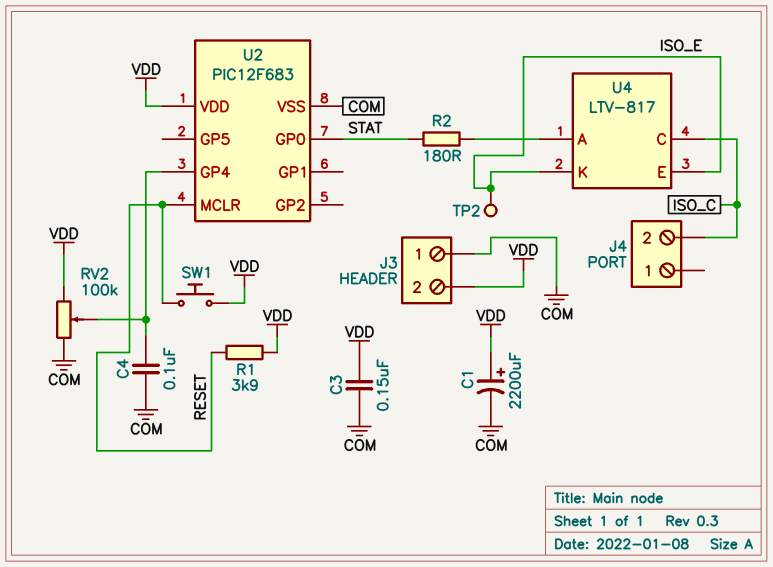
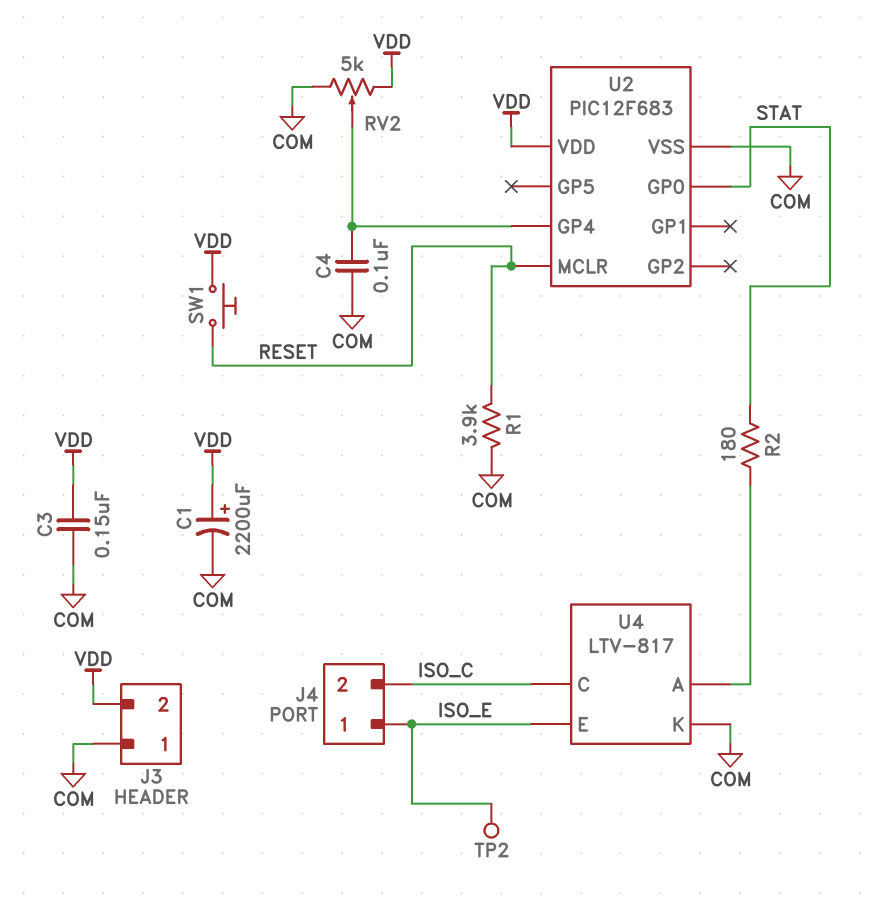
J4 pin 1: none -> ISO_E
R1: 3.9k (RESET, VDD) -> 3.9k (COM, RESET)
RV2: 100k (COM, VDD, wiper U2/GP4) -> 5k (COM, VDD, wiper U2/GP4)
U4 pin K: ISO_E -> COM

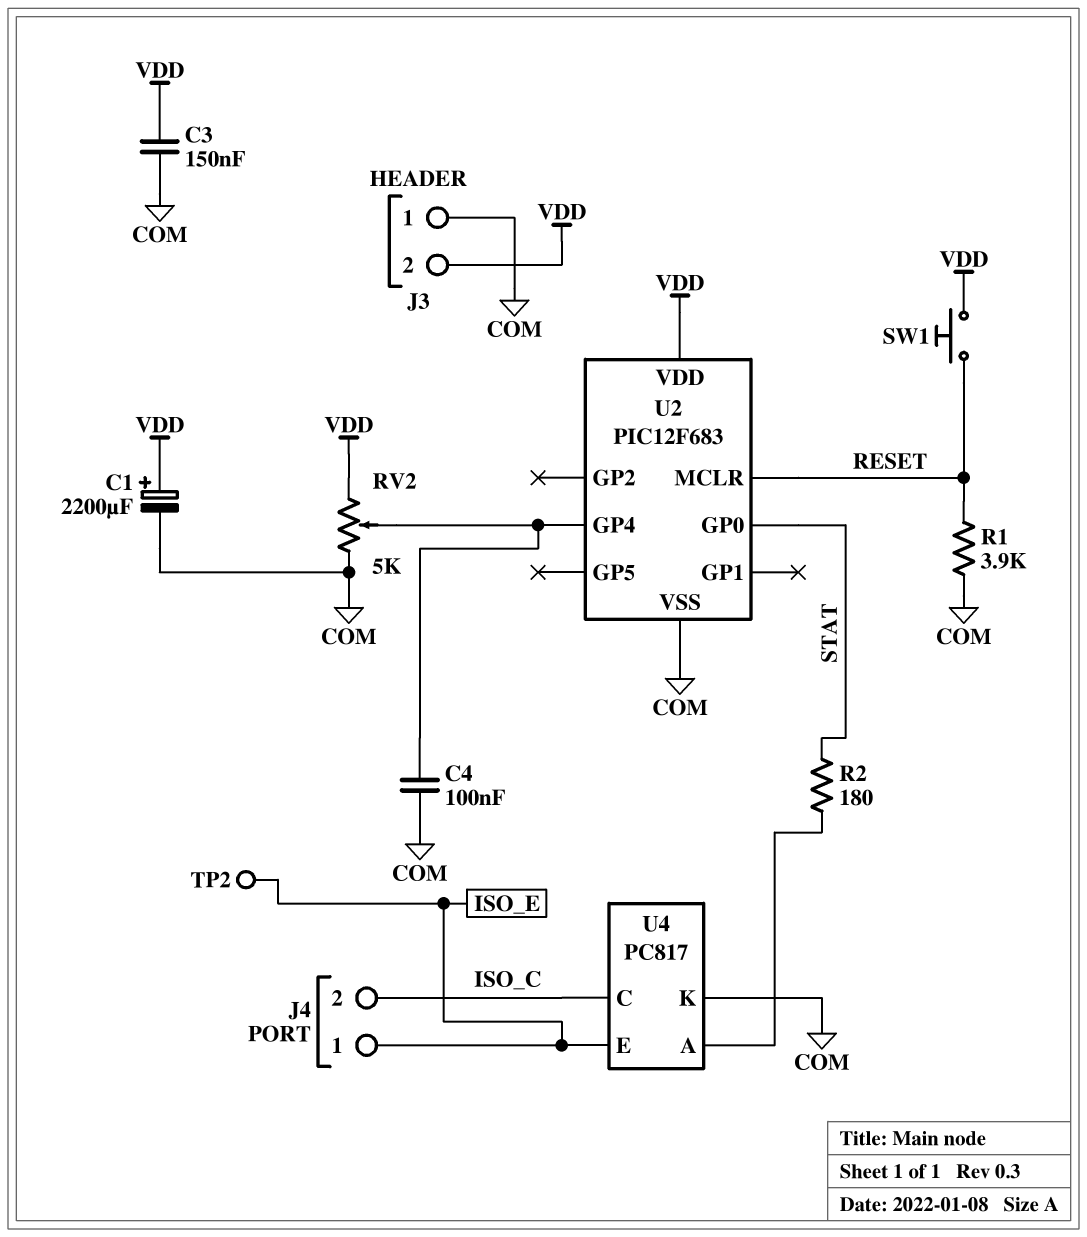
U4: LTV-817 -> PC817

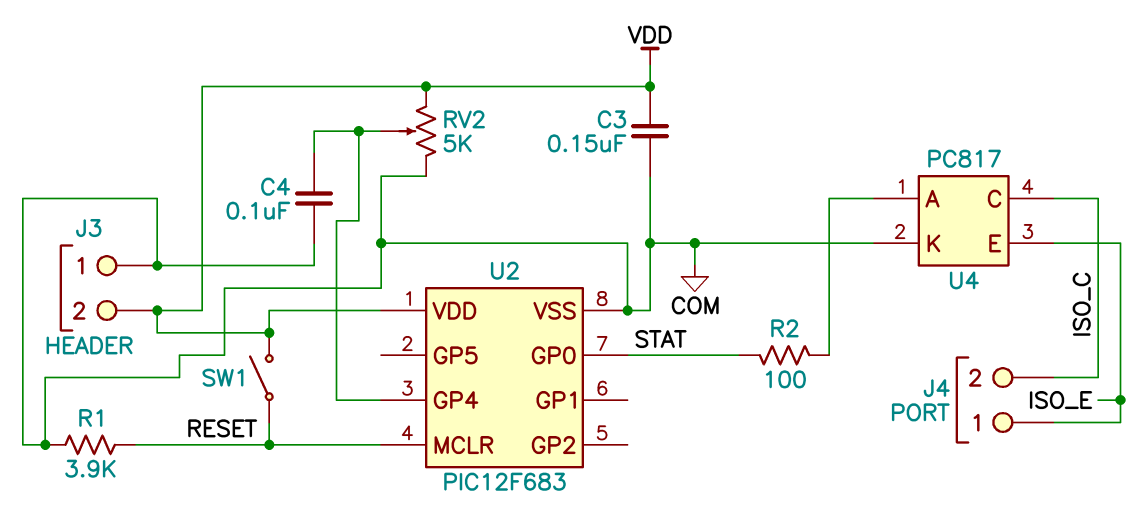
C1: 2200uF (plus VDD, minus COM) -> none
R2: 180 (STAT, U4/A) -> 100 (STAT, U4/A)
SW1: button (RESET, VDD) -> switch (RESET, VDD)
TP2: test point (ISO_E) -> none

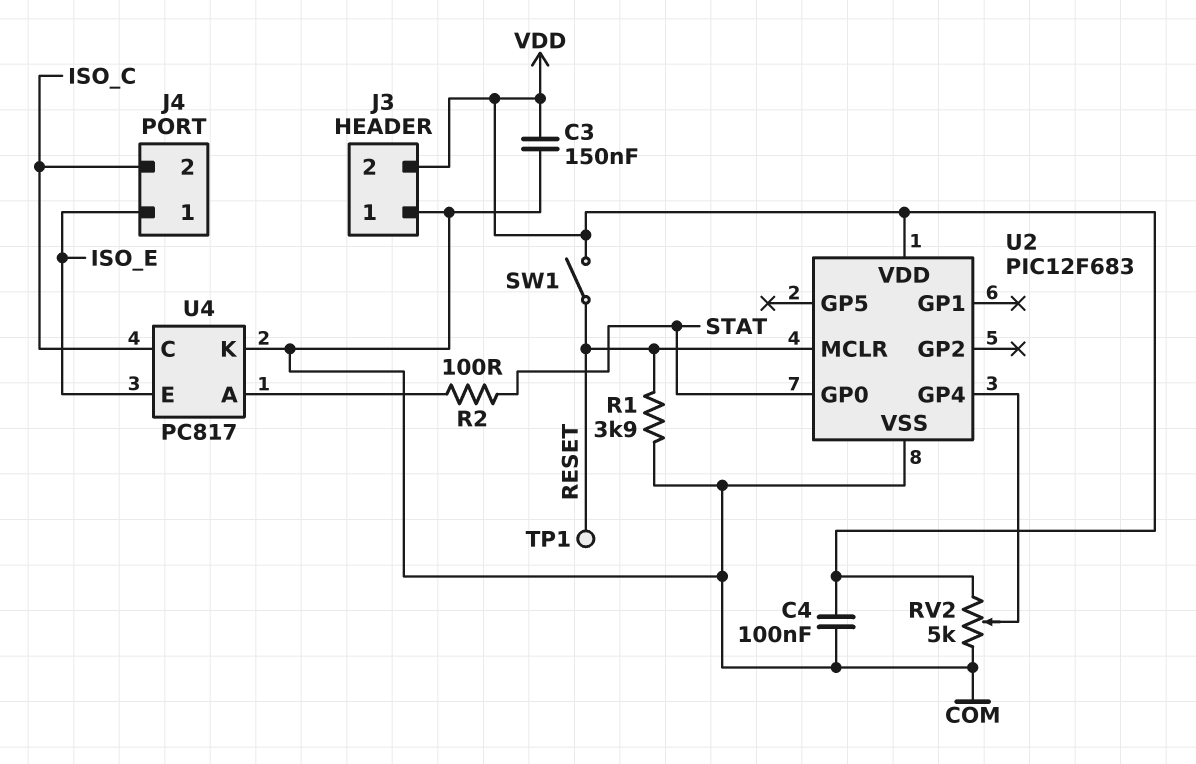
C4: 100nF (COM, U2/GP4) -> 100nF (COM, VDD)
TP1: none -> test point (RESET)

